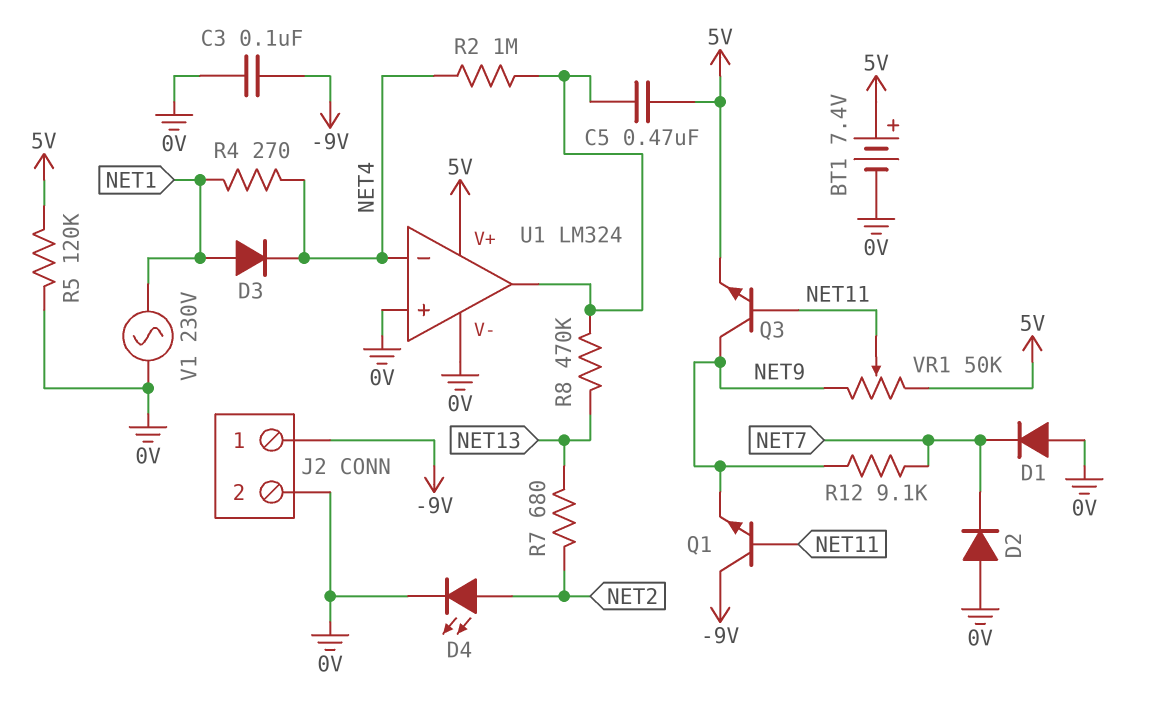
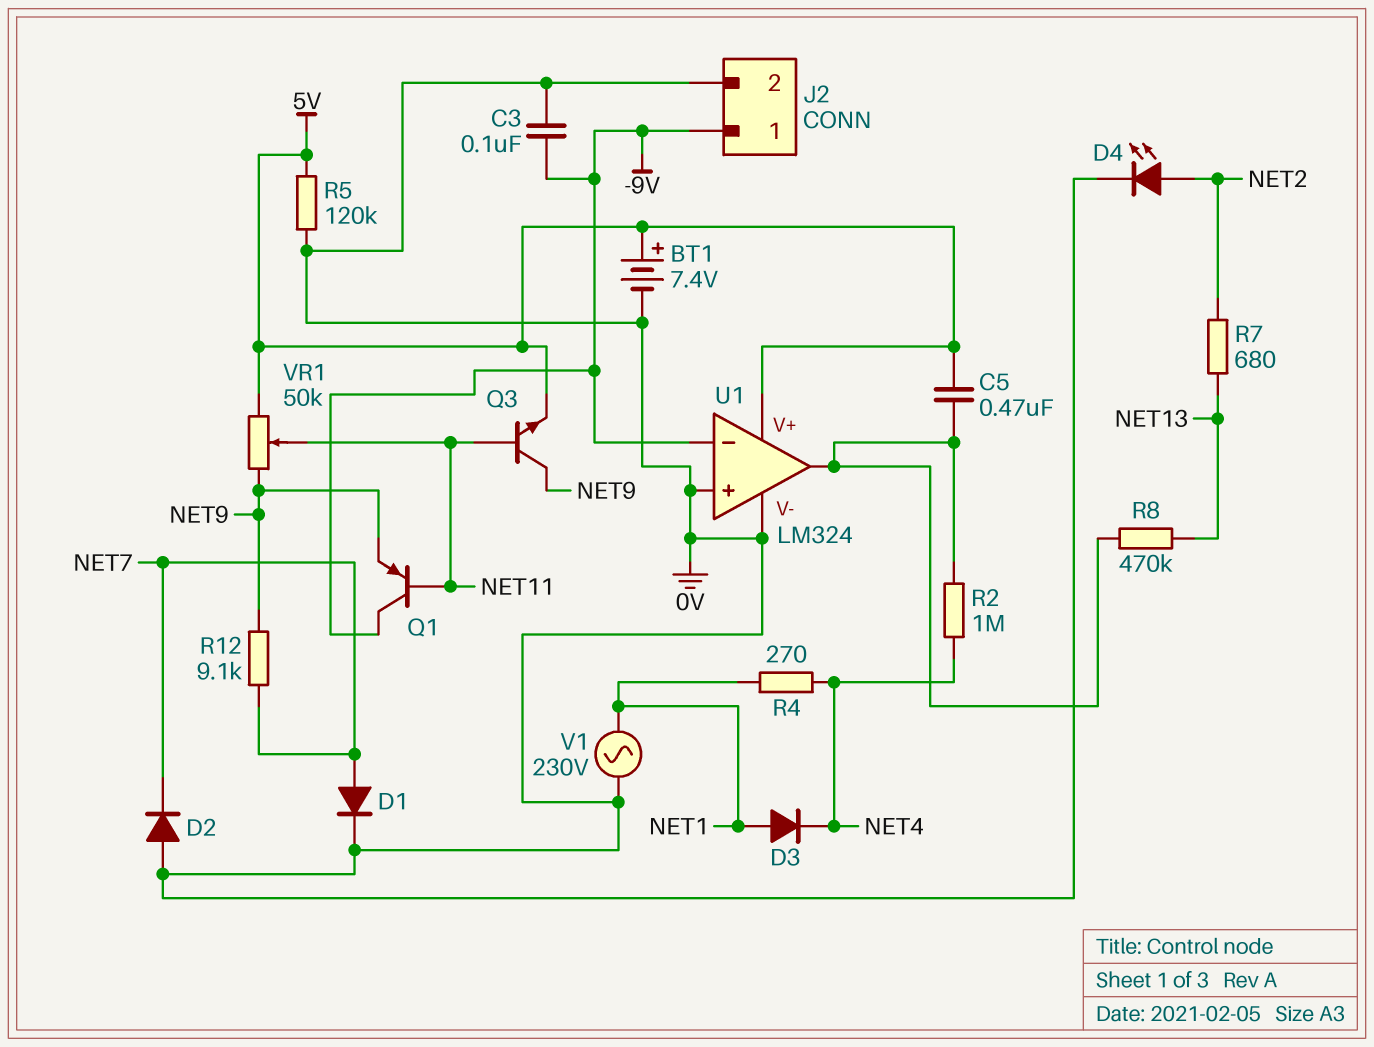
D1: diode (A 0V, K NET7) -> diode (A NET7, K 0V)
Q1: NPN (B NET11, C -9V, E NET9) -> PNP (B NET11, C -9V, E NET9)
U1 pin in-: NET4 -> -9V

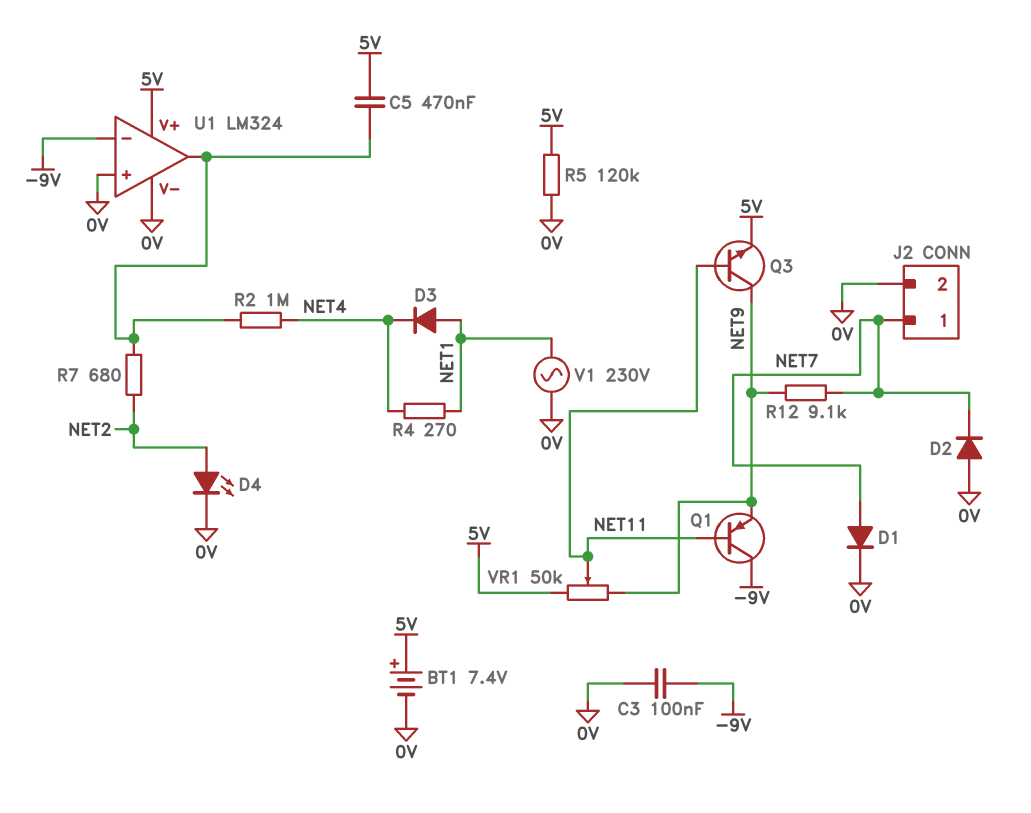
J2 pin 1: -9V -> NET7
R7: 680 (NET2, NET13) -> 680 (NET2, U1/out)
R8: 470k (NET13, U1/out) -> none

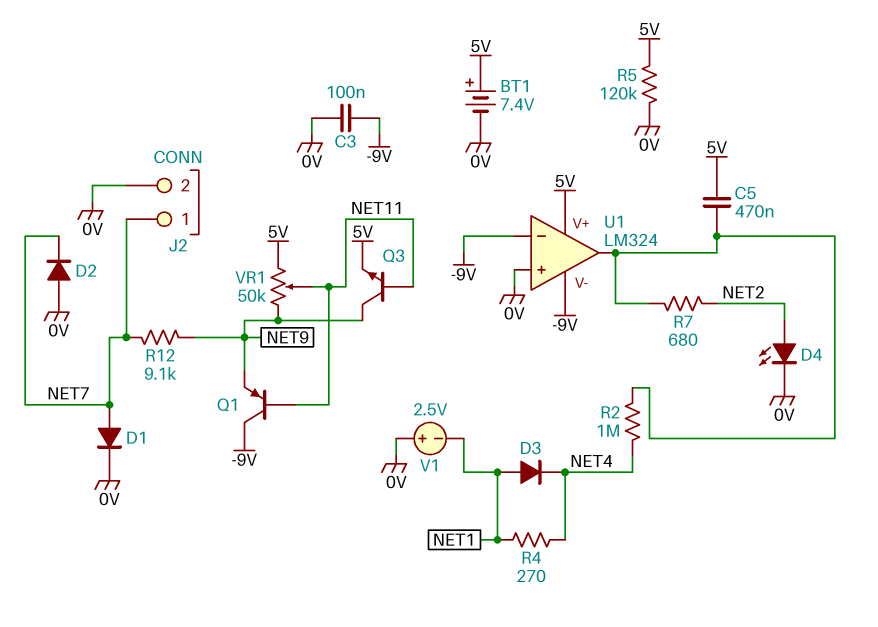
U1 pin V-: 0V -> -9V
V1: AC 230V (0V, NET1) -> 2.5V (plus 0V, minus NET1)

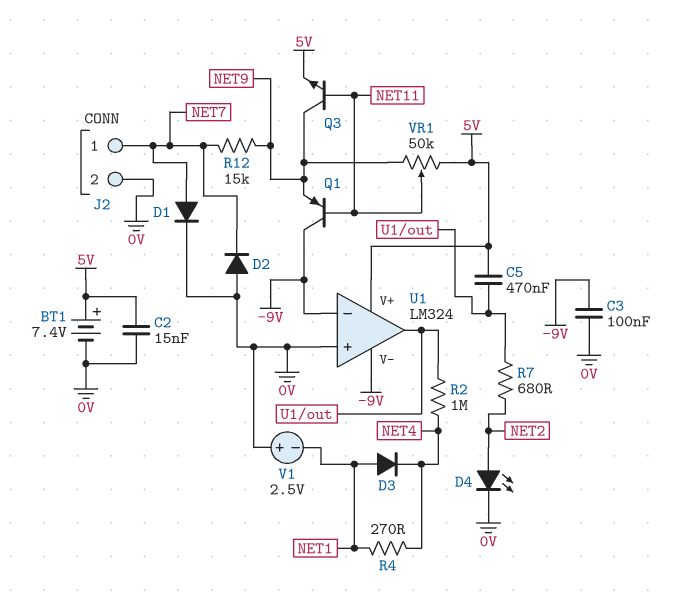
C2: none -> 15nF (0V, 5V)
R5: 120k (0V, 5V) -> none
R12: 9.1k (NET7, NET9) -> 15k (NET7, NET9)

